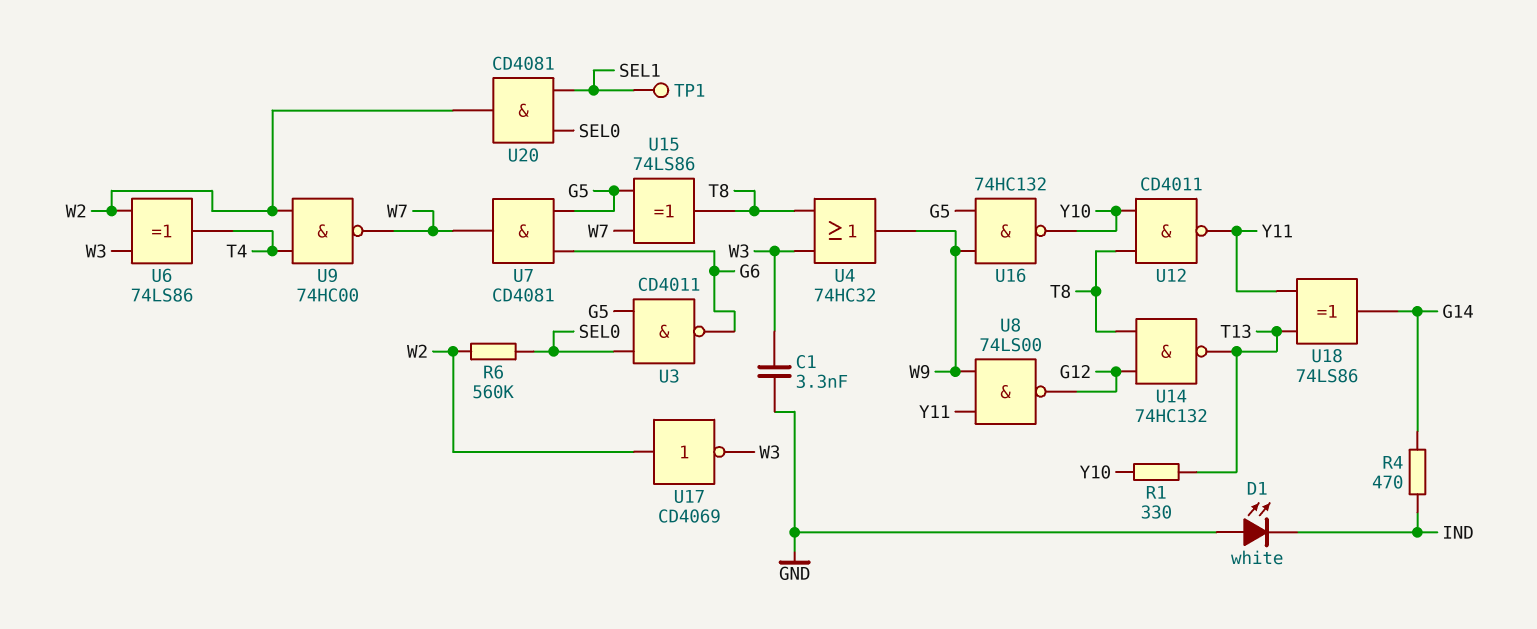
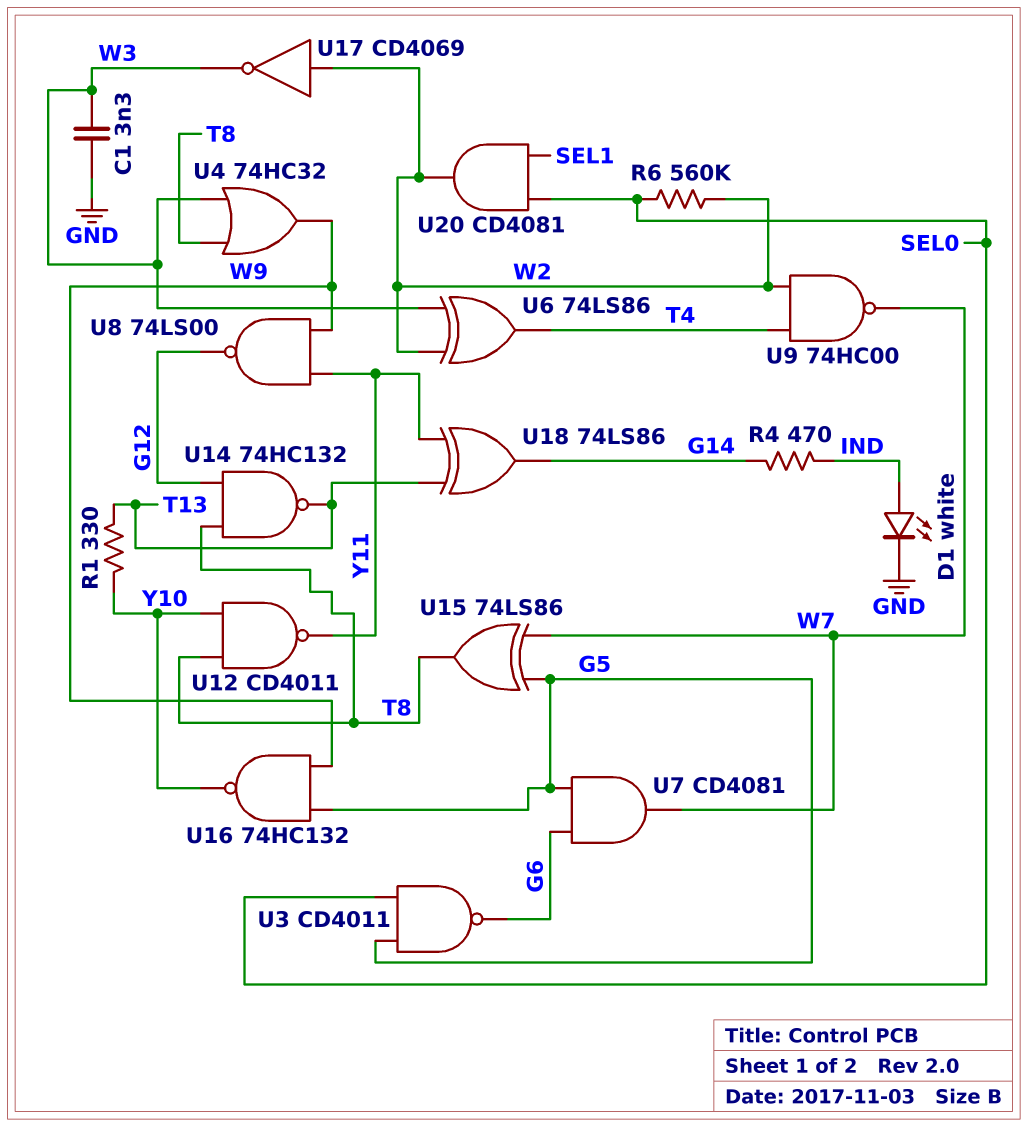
D1: LED white (A GND, K IND) -> LED white (A IND, K GND)
TP1: test point (SEL1) -> none

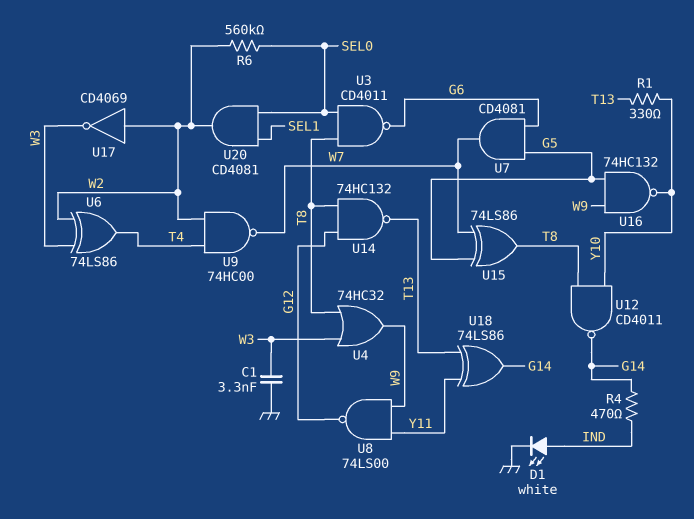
U3: NAND CD4011 (in G5, in SEL0, out G6) -> NAND CD4011 (in SEL0, in T8, out G6)
U12: NAND CD4011 (in T8, in Y10, out Y11) -> NAND CD4011 (in T8, in Y10, out G14)

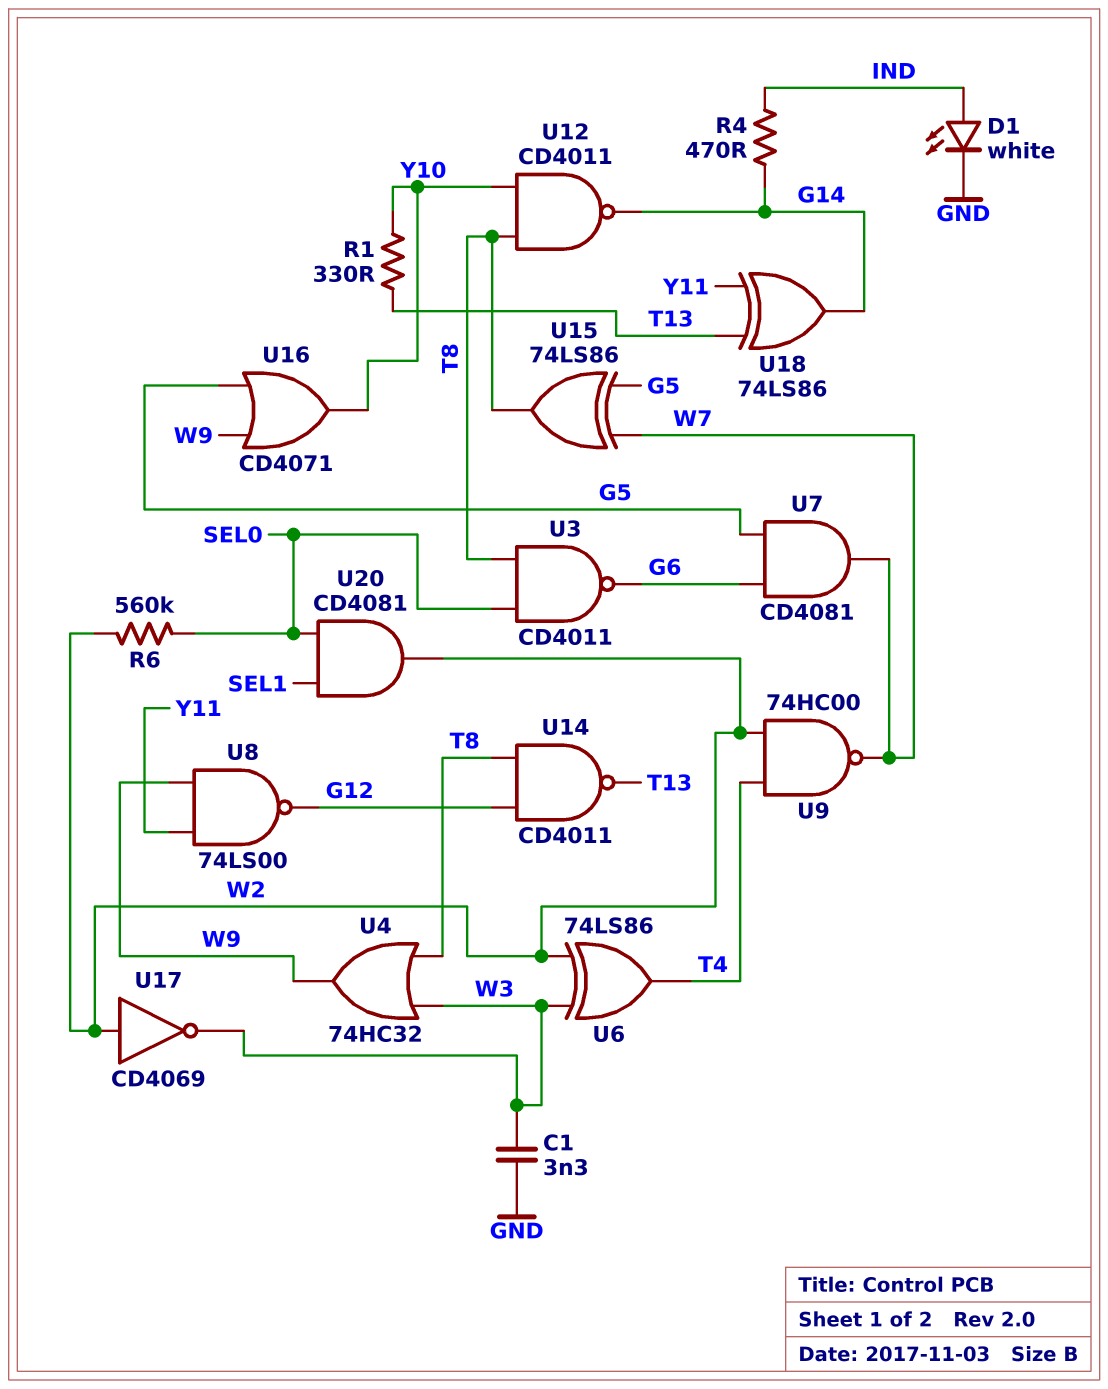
U14: NAND 74HC132 (in G12, in T8, out T13) -> NAND CD4011 (in G12, in T8, out T13)
U16: NAND 74HC132 (in G5, in W9, out Y10) -> OR CD4071 (in G5, in W9, out Y10)

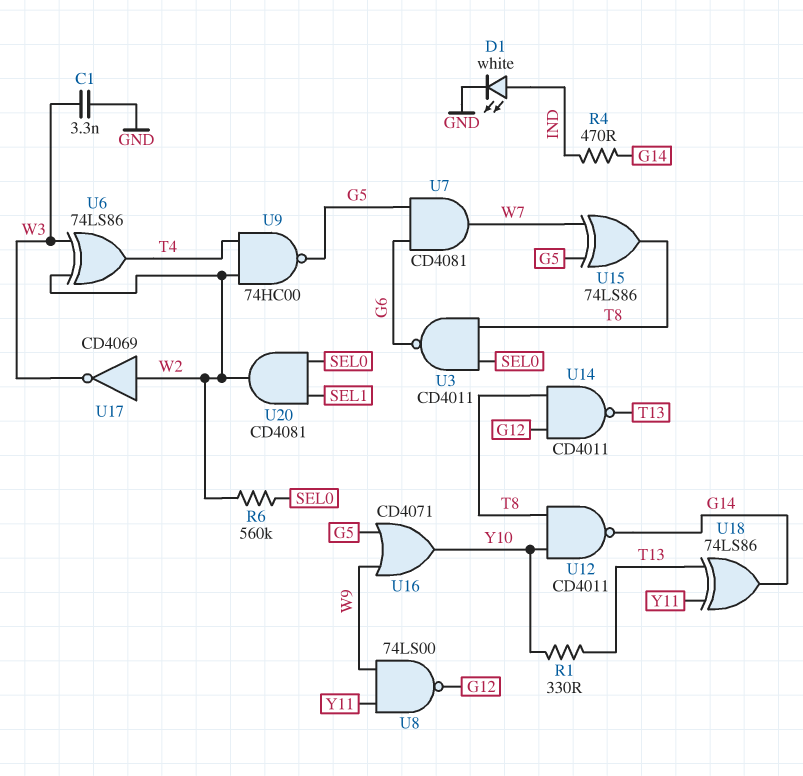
U4: OR 74HC32 (in T8, in W3, out W9) -> none
U9: NAND 74HC00 (in T4, in W2, out W7) -> NAND 74HC00 (in T4, in W2, out G5)

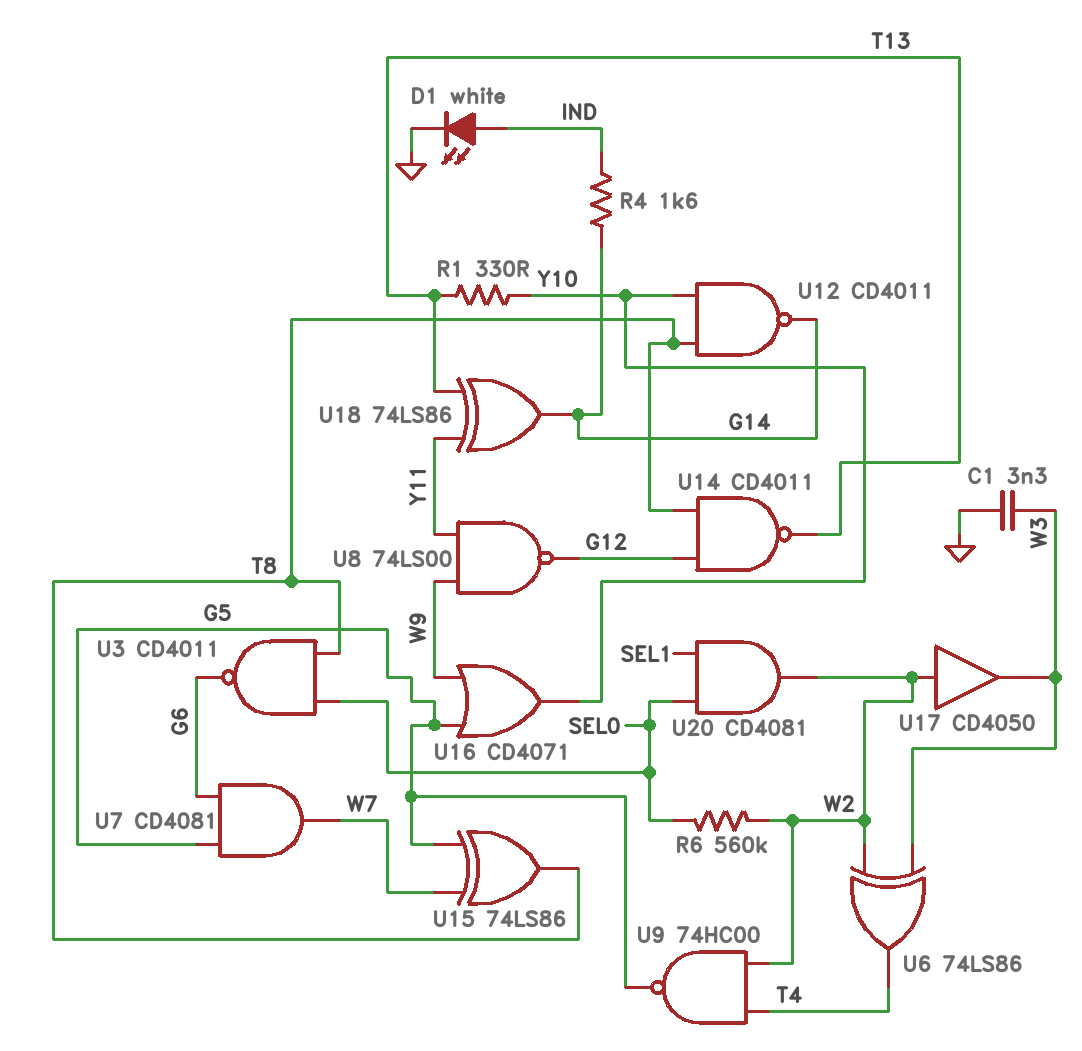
R4: 470 (G14, IND) -> 1.6k (G14, IND)
U17: NOT CD4069 (in W2, out W3) -> buffer CD4050 (in W2, out W3)

